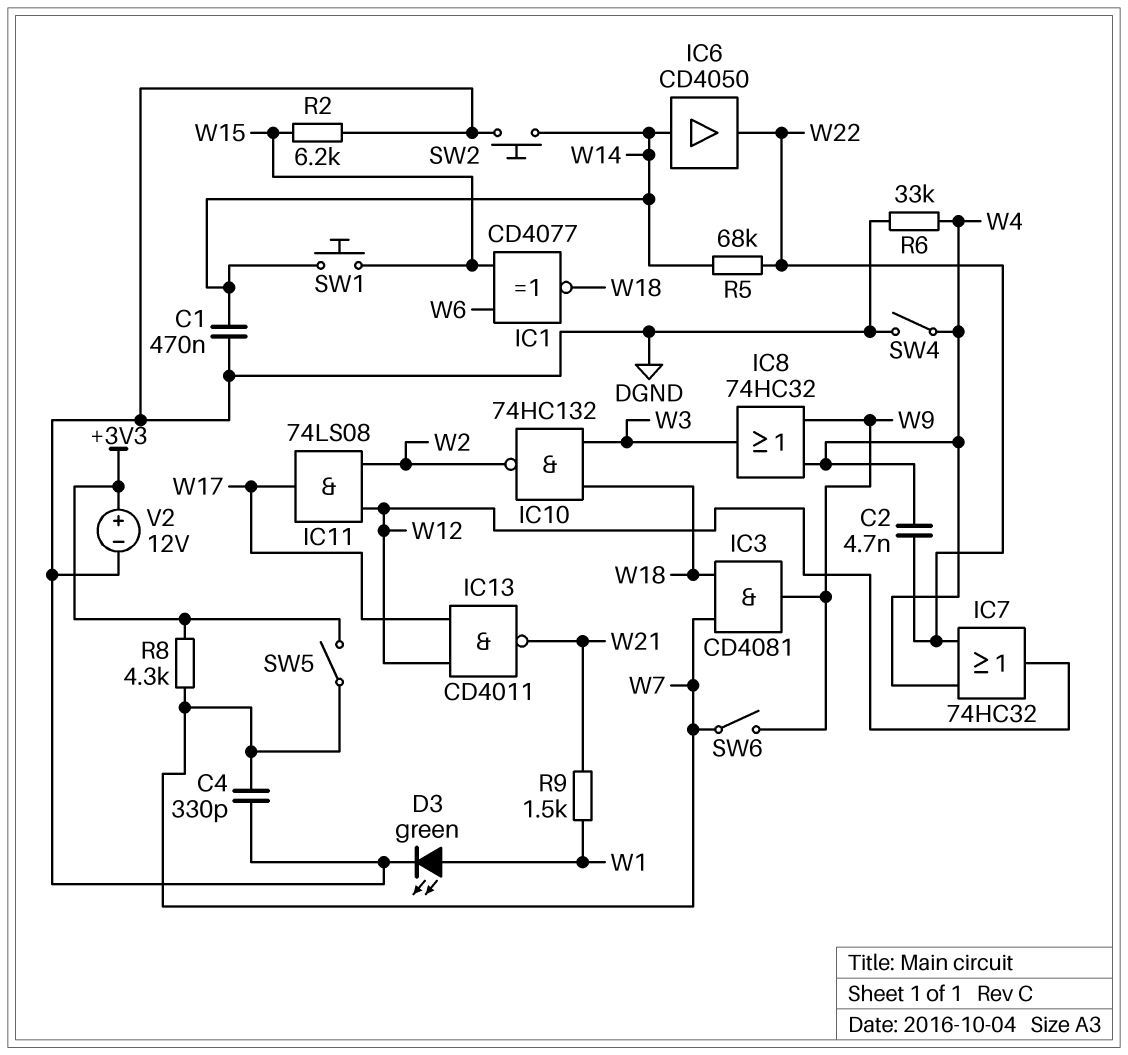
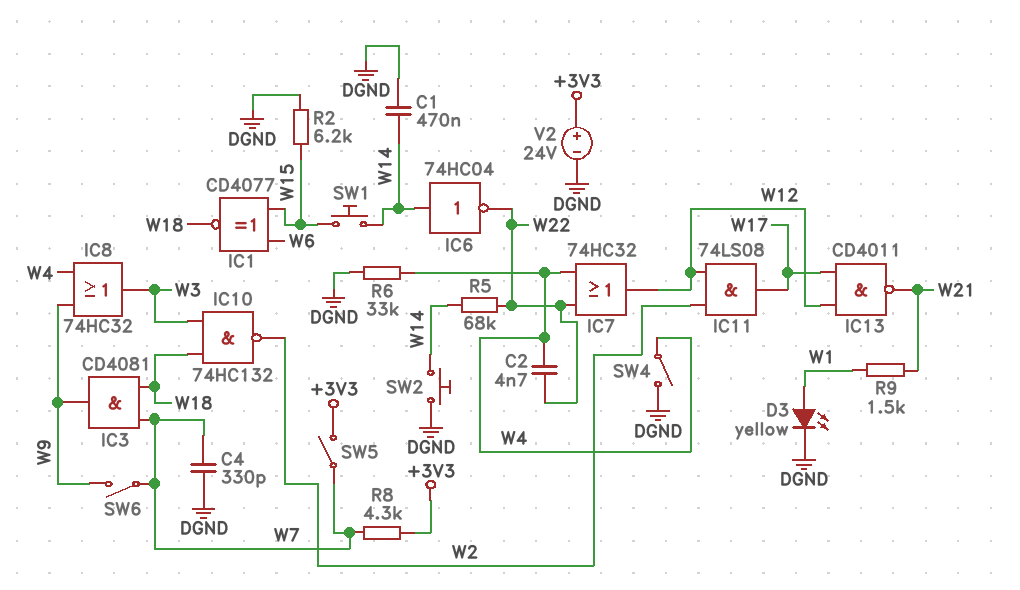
D3: LED green (A W1, K DGND) -> LED yellow (A W1, K DGND)
IC6: buffer CD4050 (in W14, out W22) -> NOT 74HC04 (in W14, out W22)
V2: 12V (plus +3V3, minus DGND) -> 24V (plus +3V3, minus DGND)

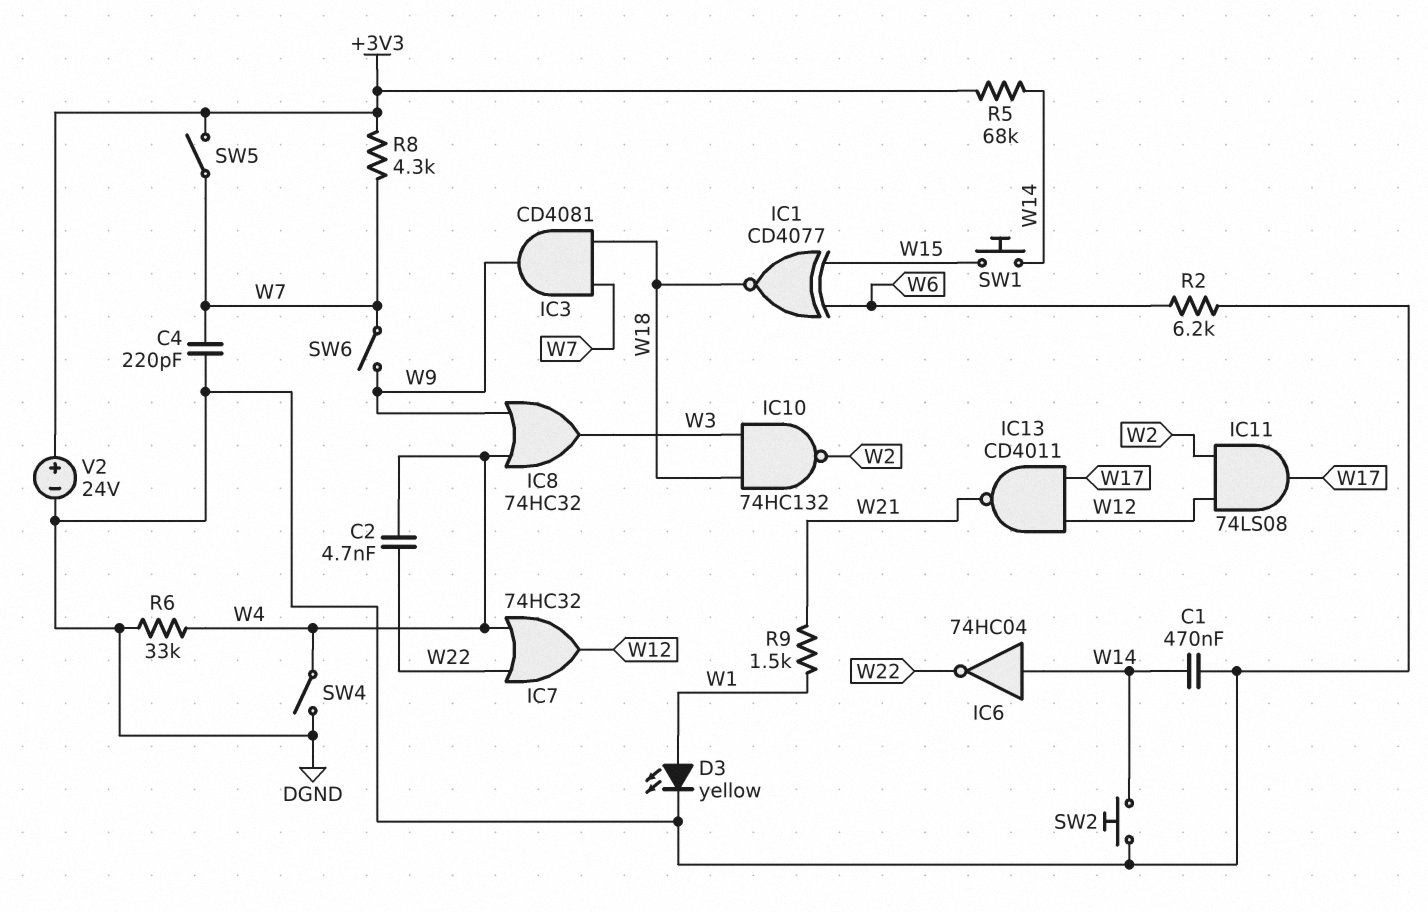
C4: 330pF (DGND, W7) -> 220pF (DGND, W7)
R2: 6.2k (DGND, W15) -> 6.2k (DGND, W6)
R5: 68k (W14, W22) -> 68k (+3V3, W14)

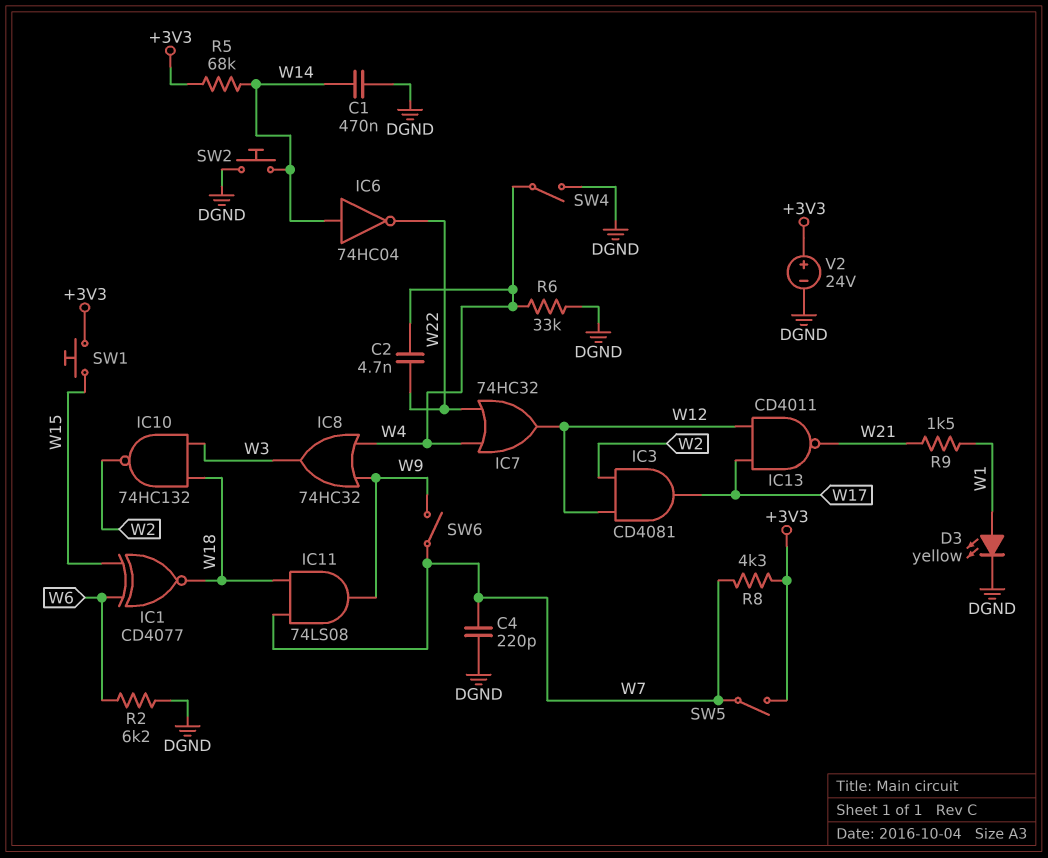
IC3: AND CD4081 (in W7, in W18, out W9) -> AND CD4081 (in W2, in W12, out W17)
IC11: AND 74LS08 (in W2, in W12, out W17) -> AND 74LS08 (in W7, in W18, out W9)
SW1: button (W14, W15) -> button (+3V3, W15)

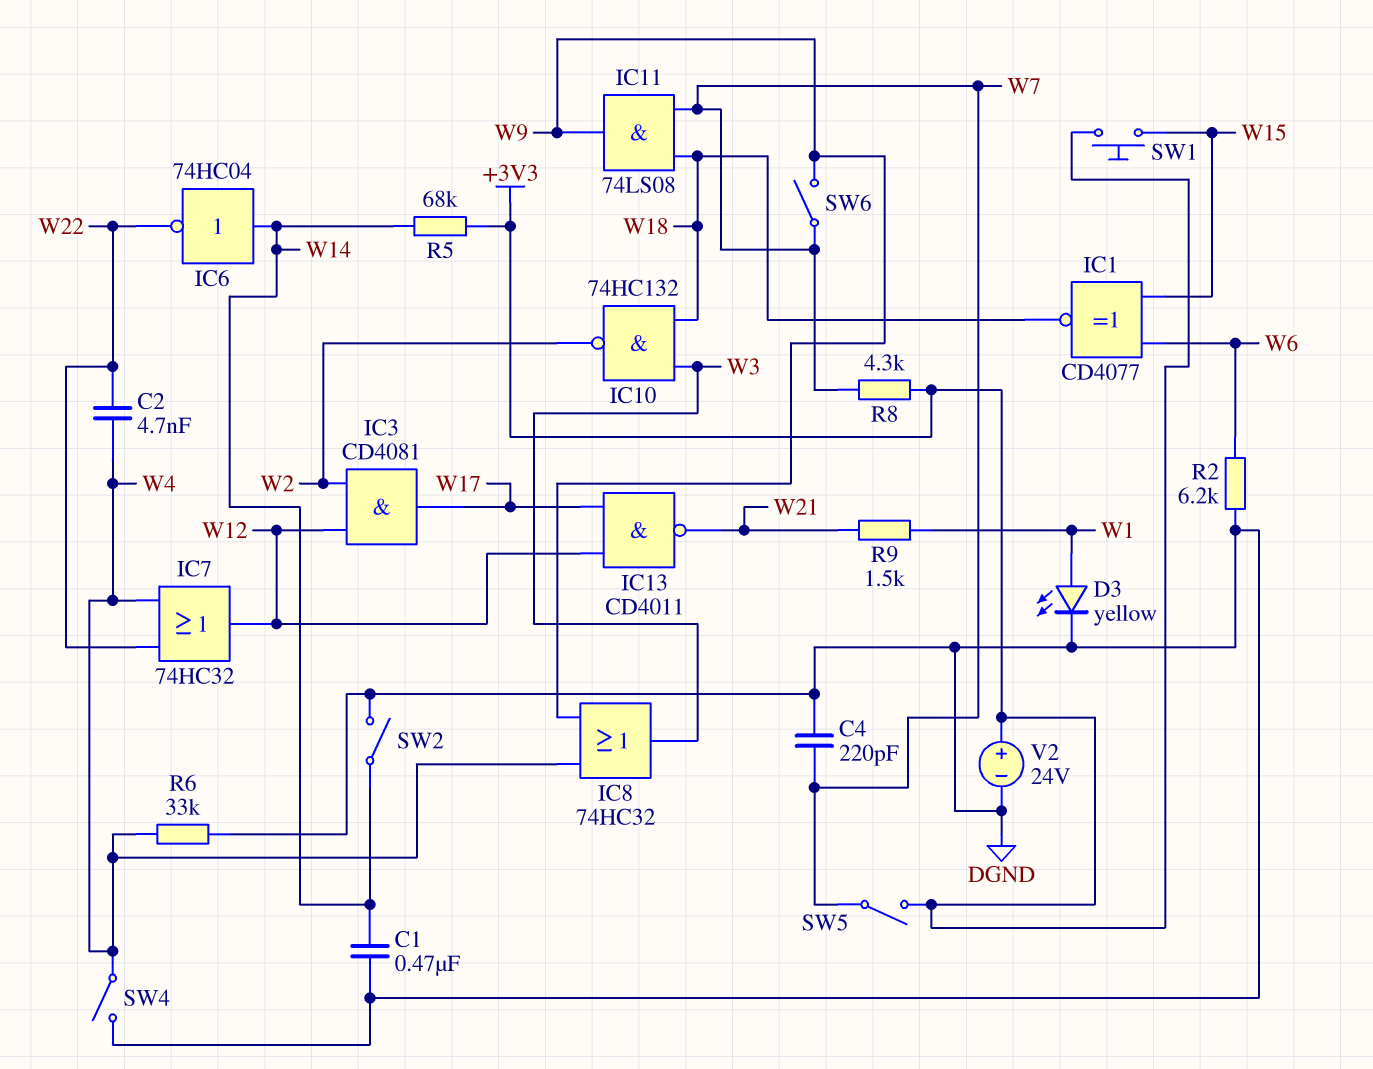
SW2: button (DGND, W14) -> switch (DGND, W14)

